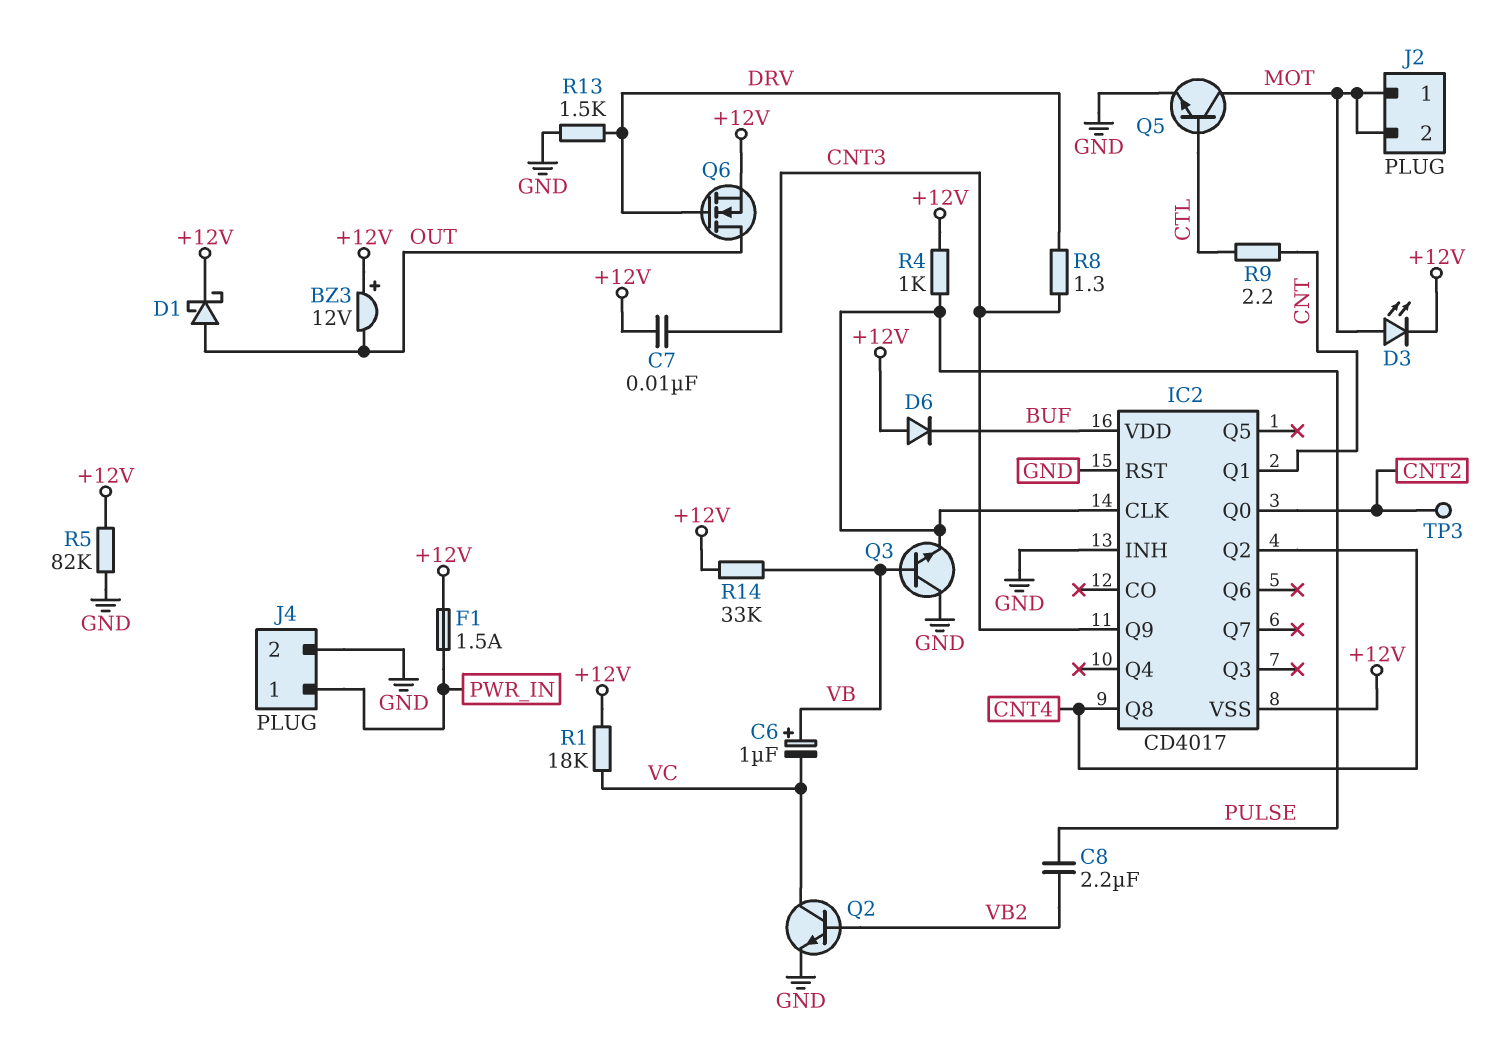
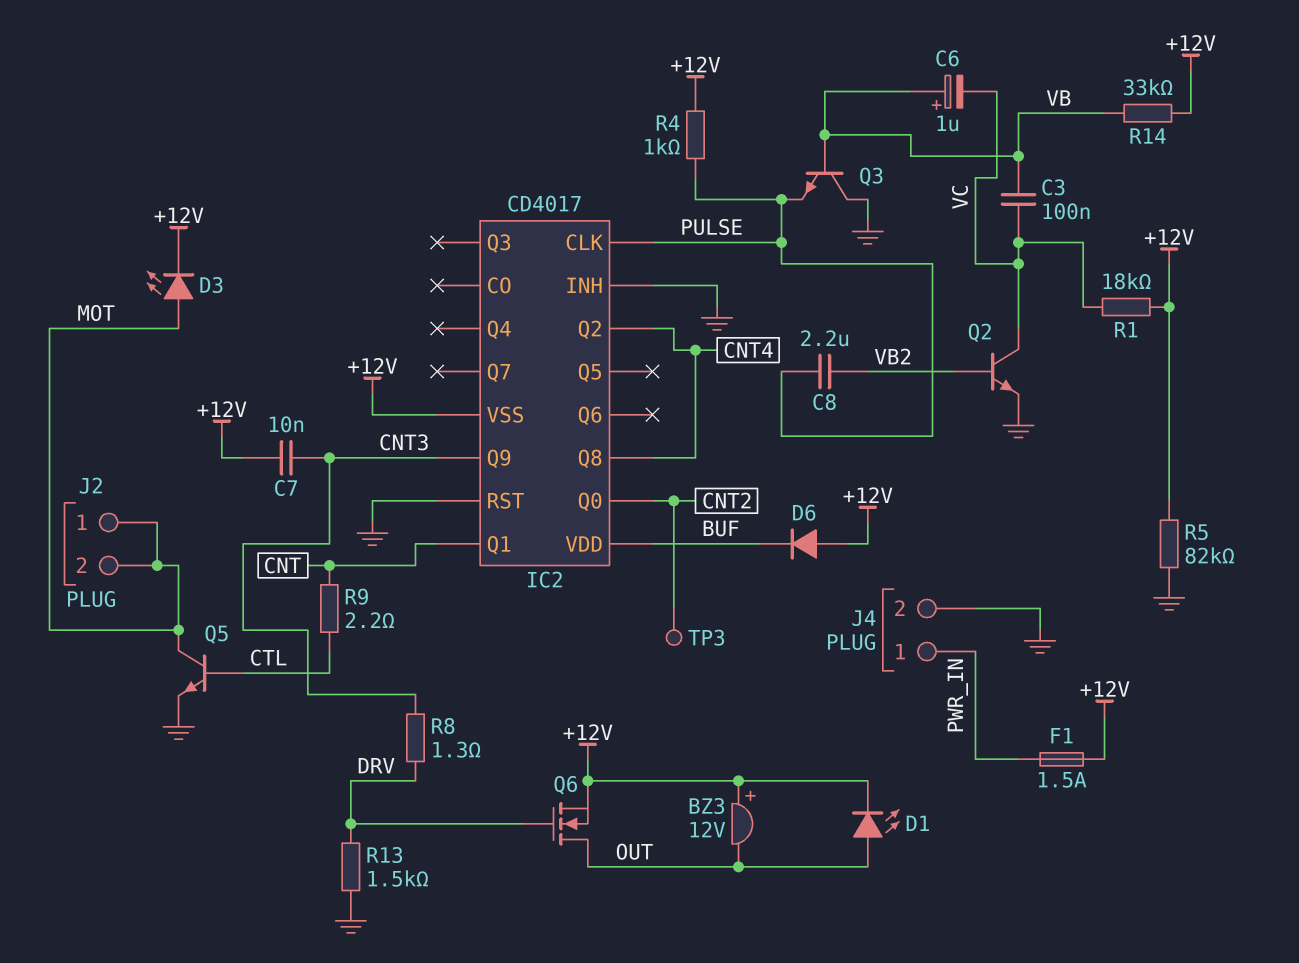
C3: none -> 100nF (VB, VC)
D1: schottky (A OUT, K +12V) -> LED (A OUT, K +12V)

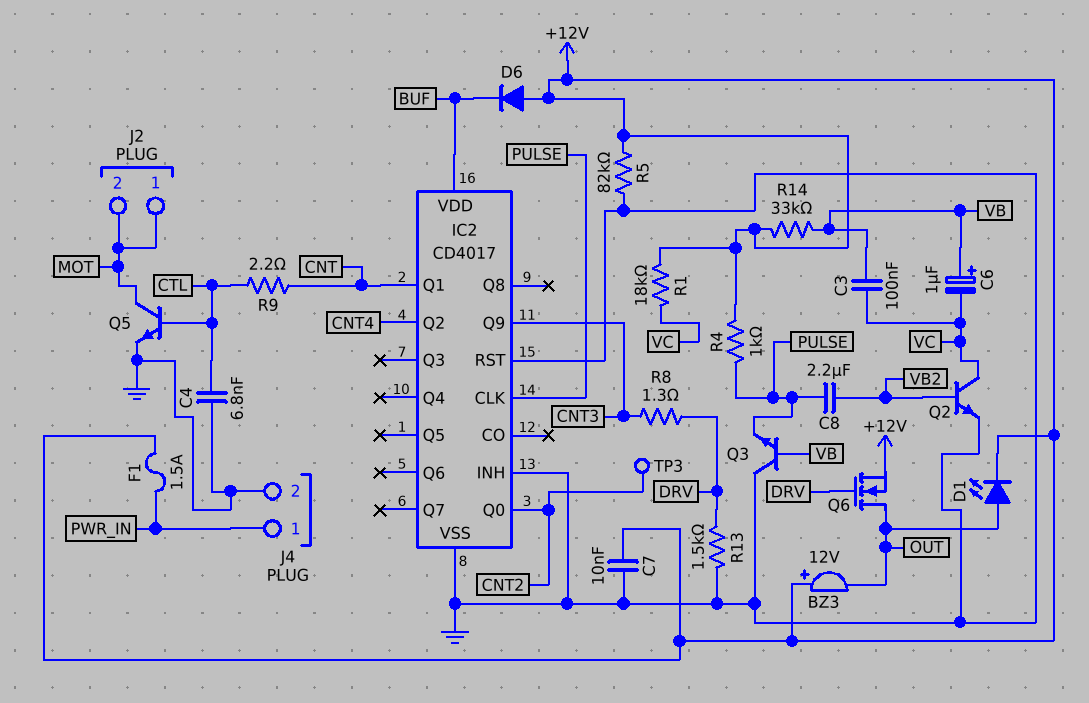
C4: none -> 6.8nF (CTL, GND)
C7: 10nF (+12V, CNT3) -> 10nF (+12V, GND)
D3: LED (A MOT, K +12V) -> none
IC2 pin Q8: CNT4 -> none
IC2 pin VSS: +12V -> GND

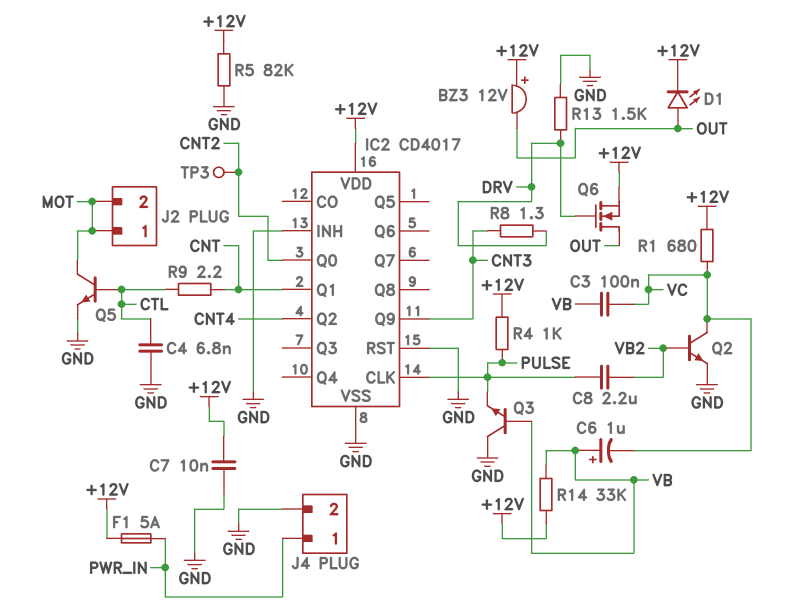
D6: diode (A +12V, K BUF) -> none
F1: 1.5A (+12V, PWR_IN) -> 5A (+12V, PWR_IN)
IC2 pin VDD: BUF -> +12V
R1: 18k (+12V, VC) -> 680 (+12V, VC)

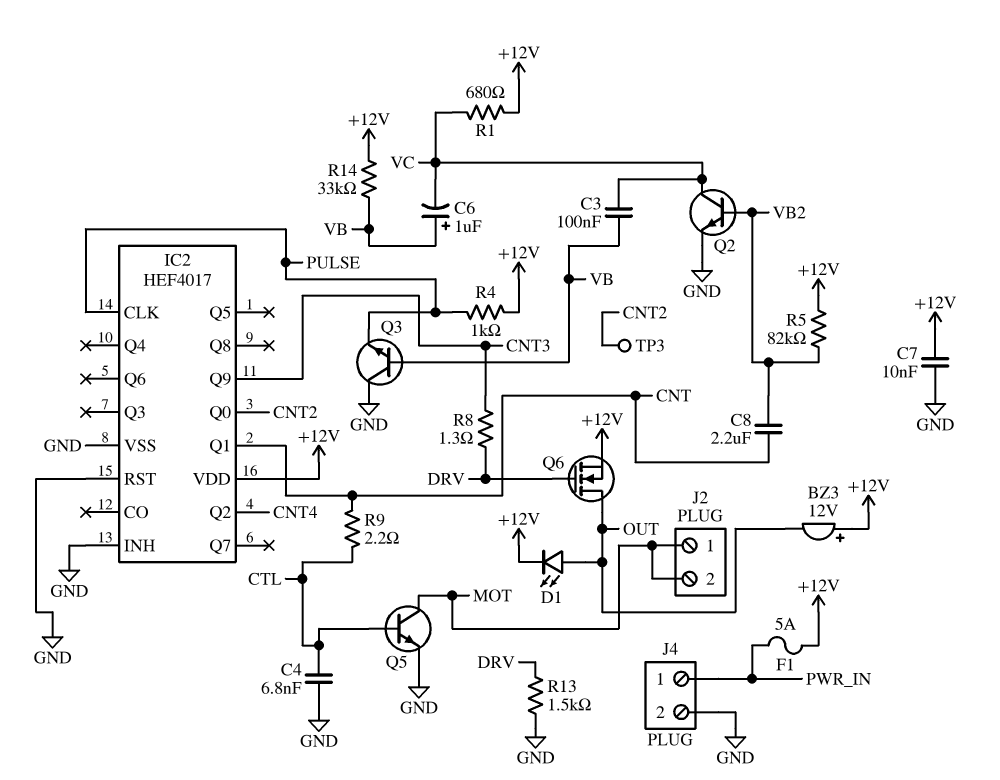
C8: 2.2uF (PULSE, VB2) -> 2.2uF (CNT, VB2)
IC2: CD4017 -> HEF4017
R5: 82k (+12V, GND) -> 82k (+12V, VB2)

